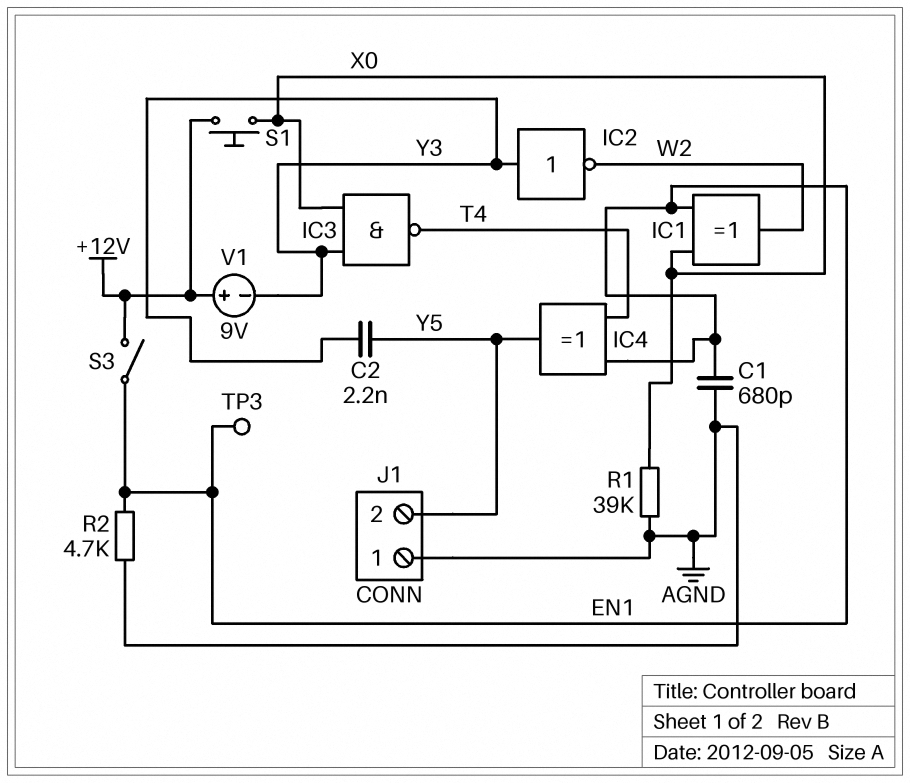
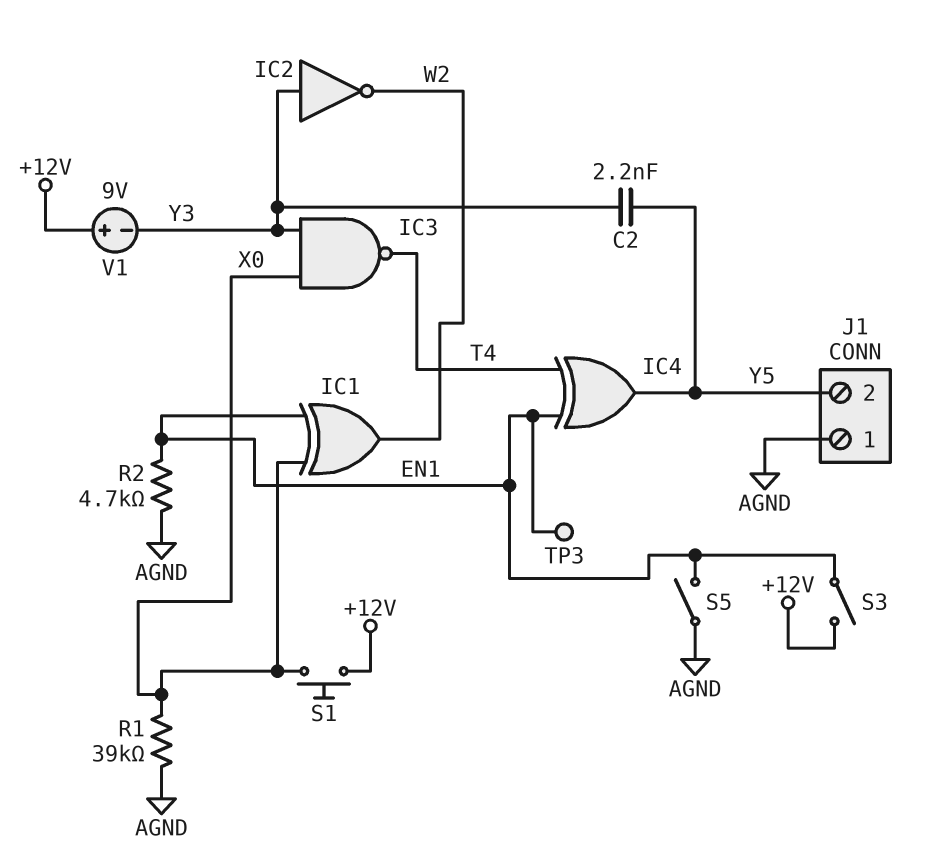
C1: 680pF (AGND, EN1) -> none
S5: none -> switch (AGND, EN1)

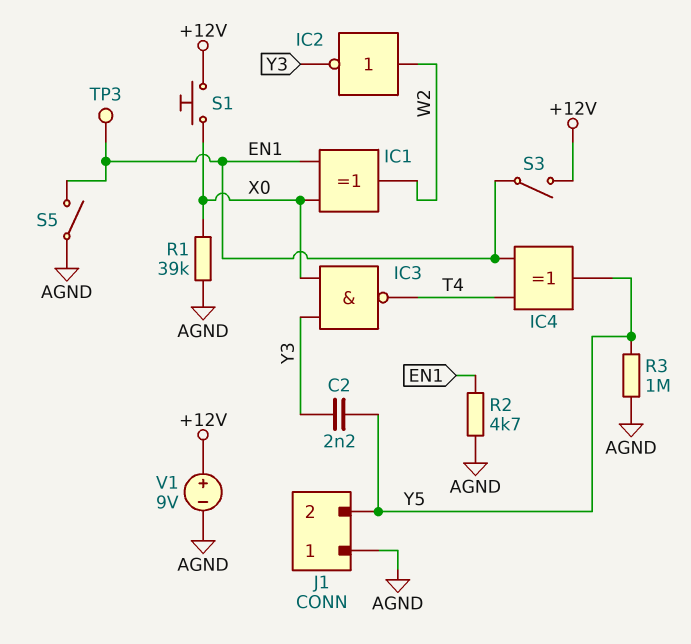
IC2: NOT (in Y3, out W2) -> NOT (in W2, out Y3)
R3: none -> 1M (AGND, Y5)
V1: 9V (plus +12V, minus Y3) -> 9V (plus +12V, minus AGND)

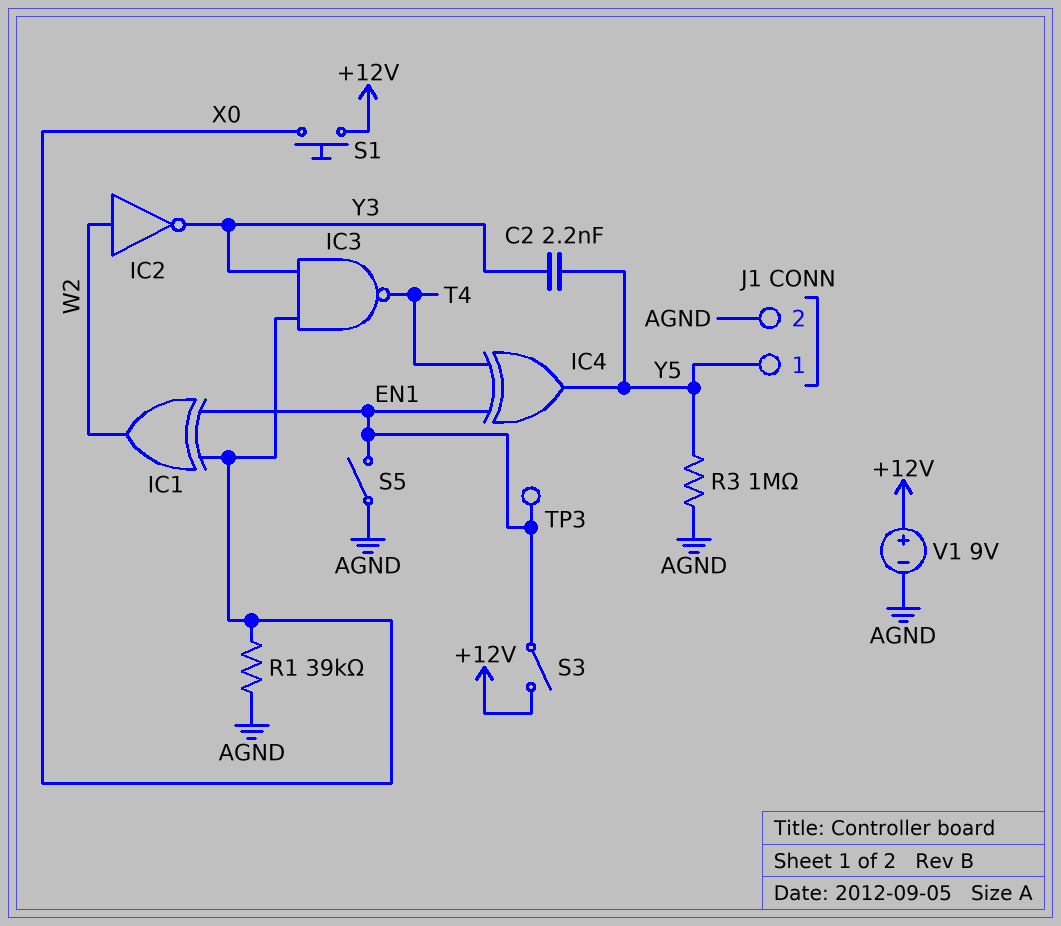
J1 pin 1: AGND -> Y5
J1 pin 2: Y5 -> AGND
R2: 4.7k (AGND, EN1) -> none

